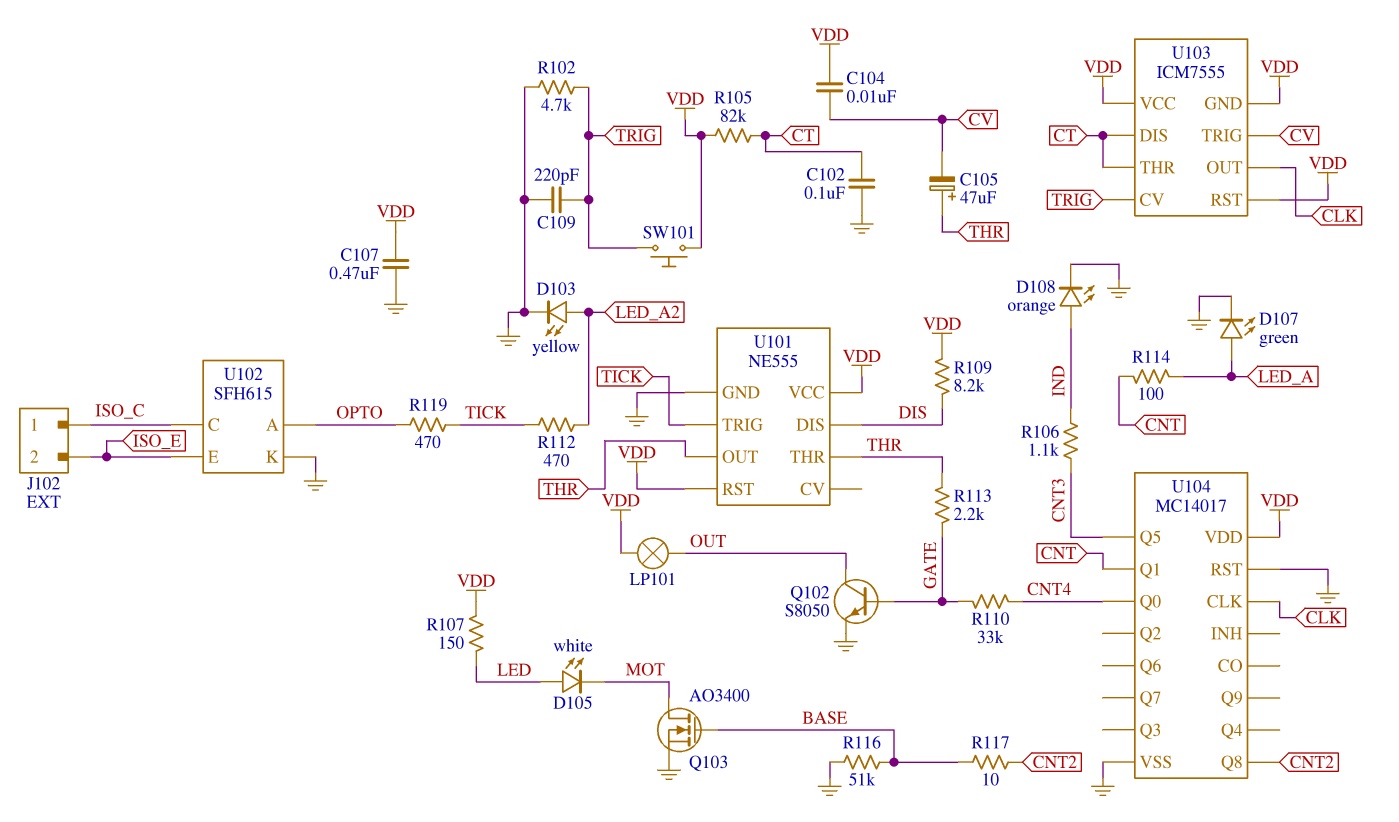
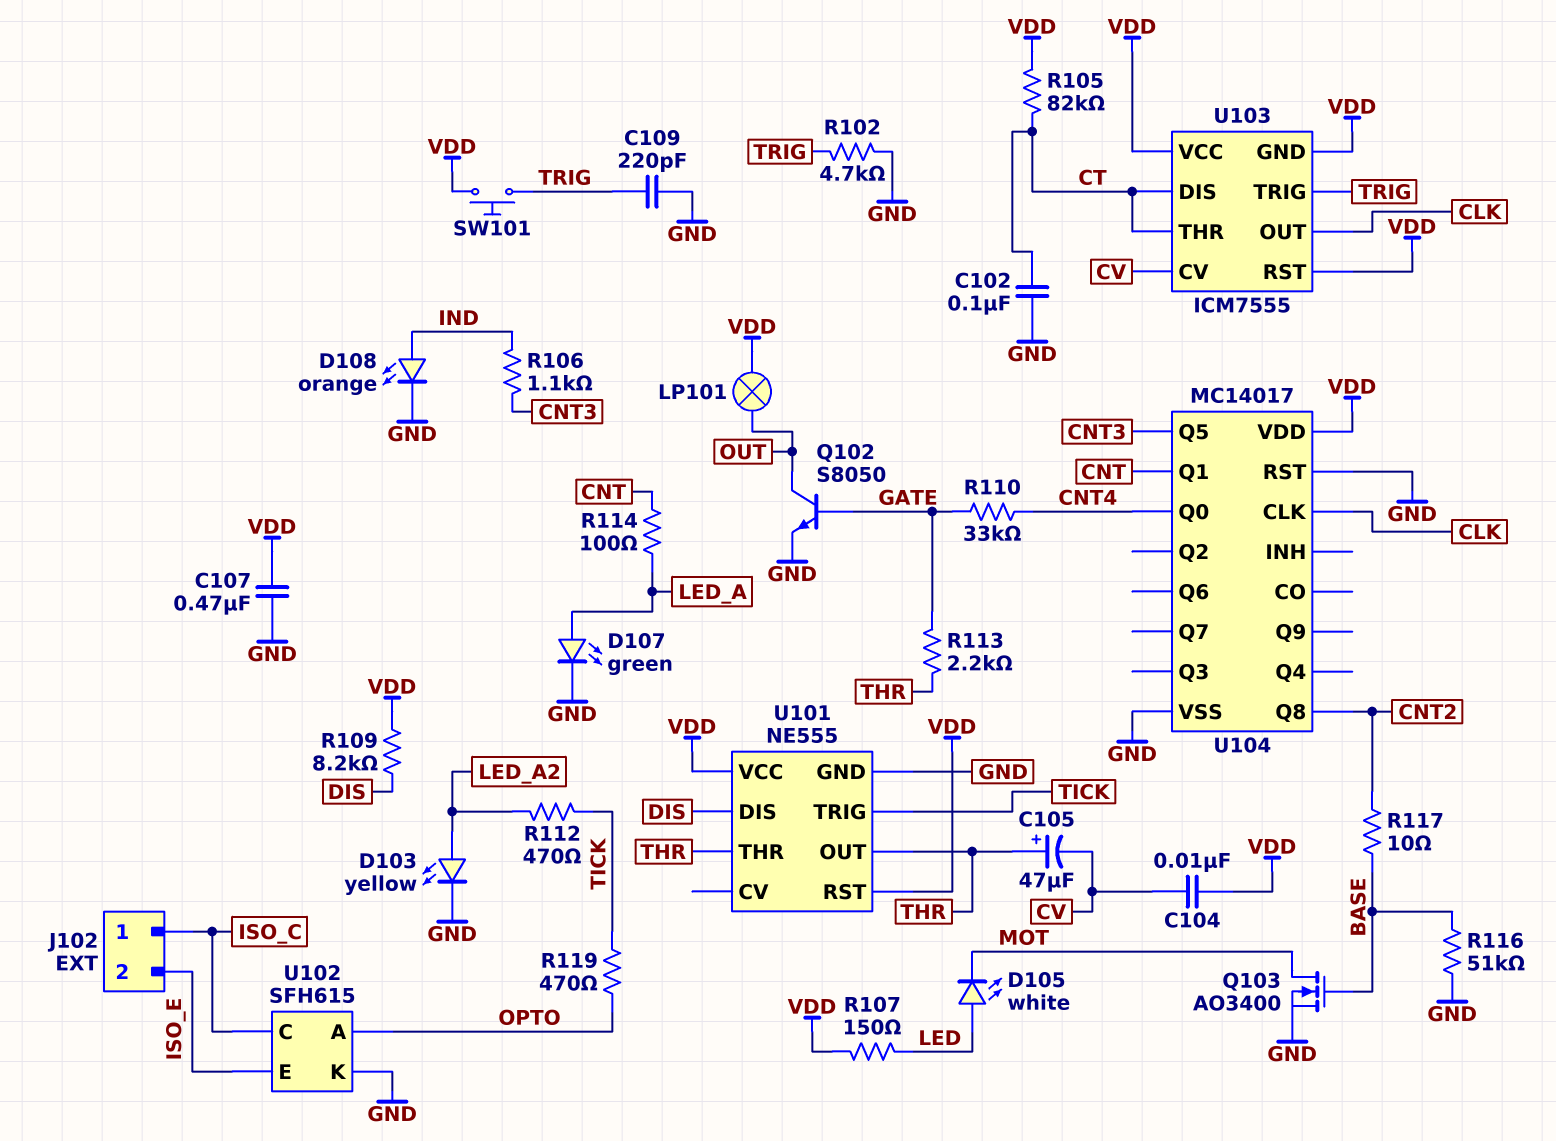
U103 pin CV: TRIG -> CV
U103 pin TRIG: CV -> TRIG

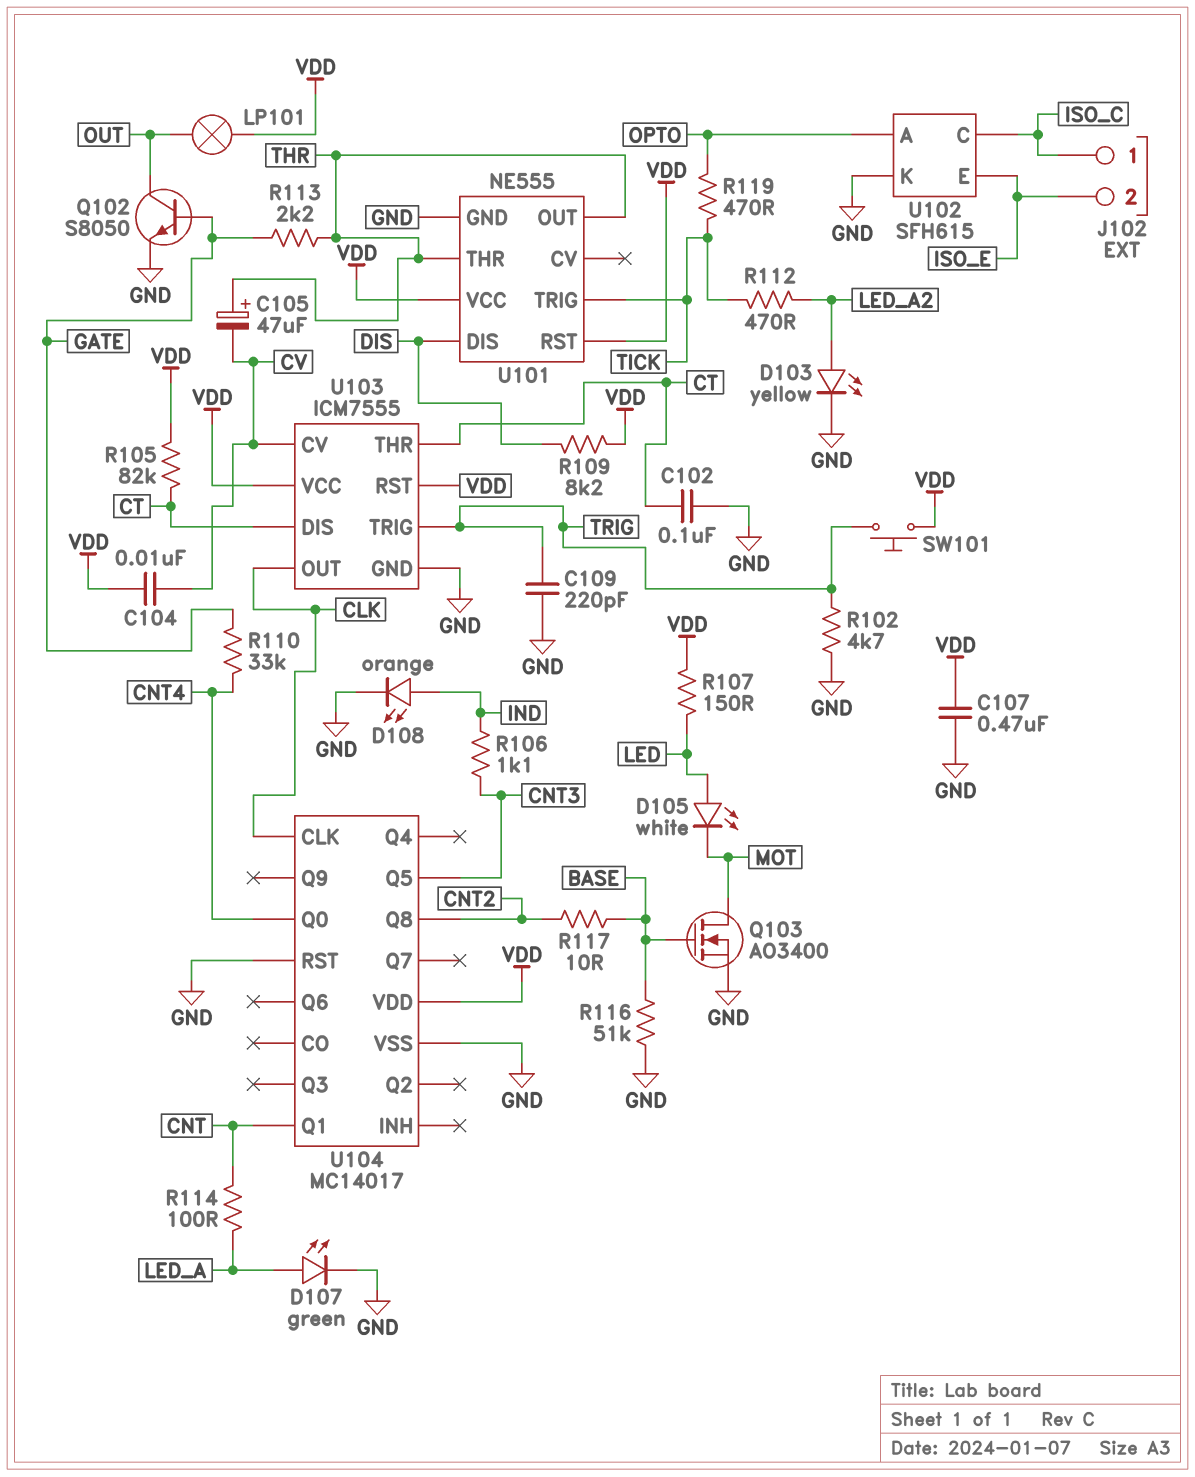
U103 pin GND: VDD -> GND

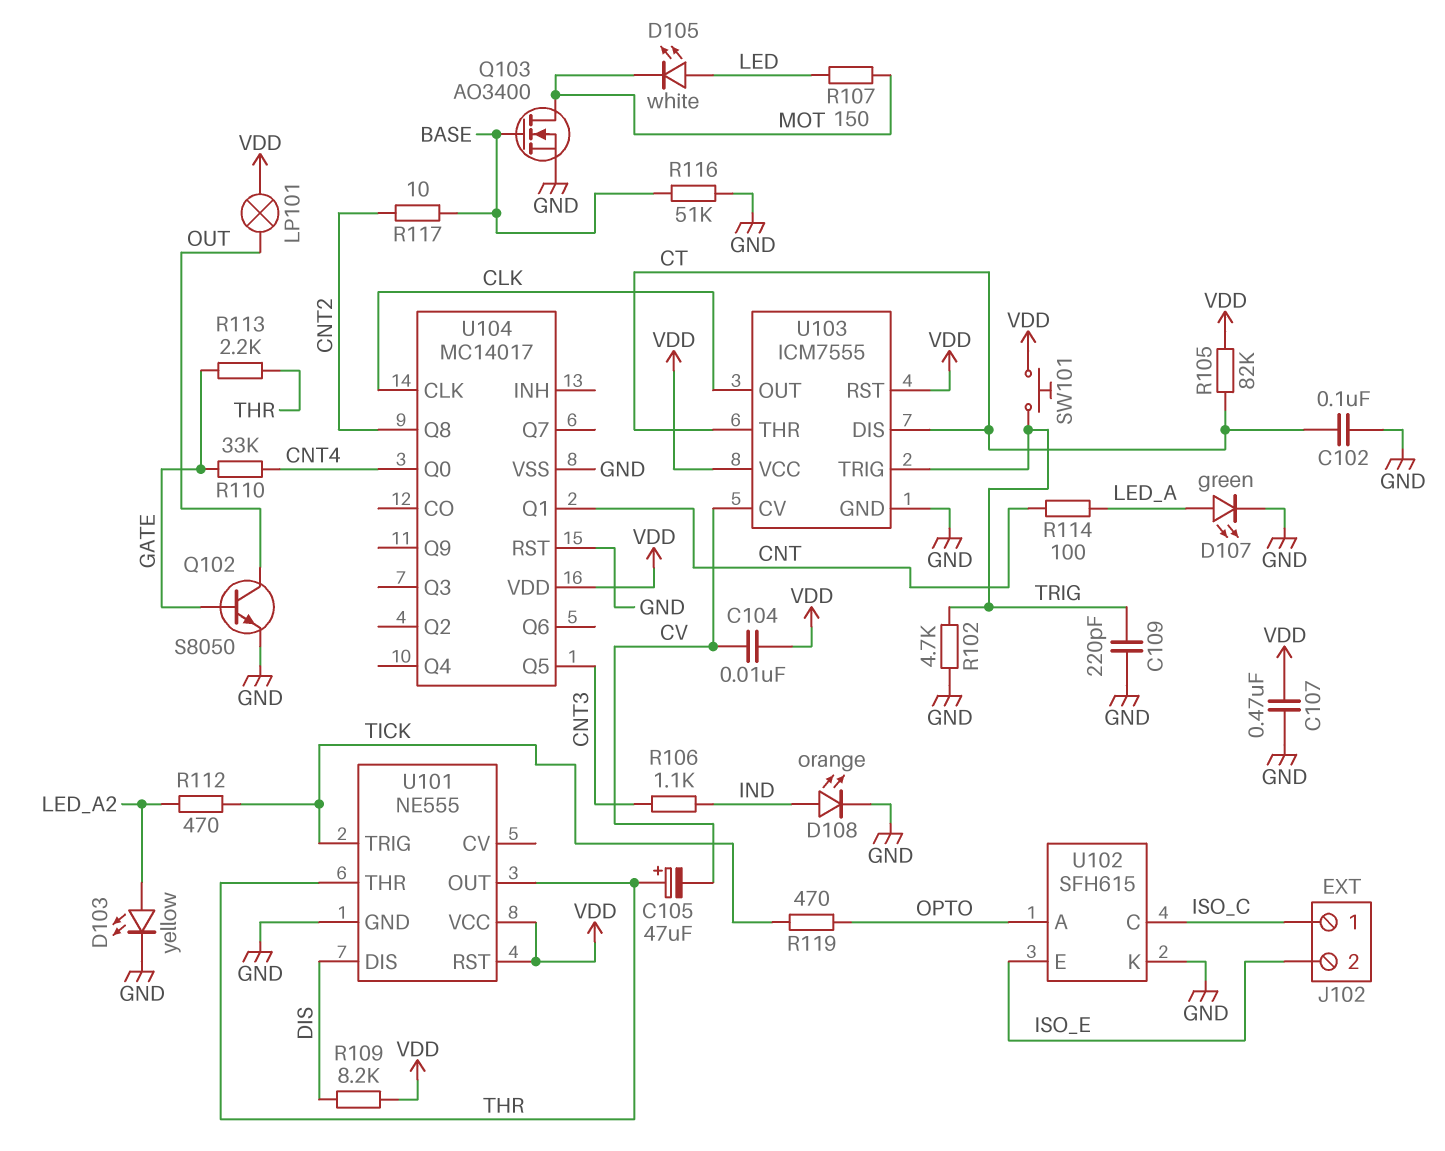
R107: 150 (LED, VDD) -> 150 (LED, MOT)

